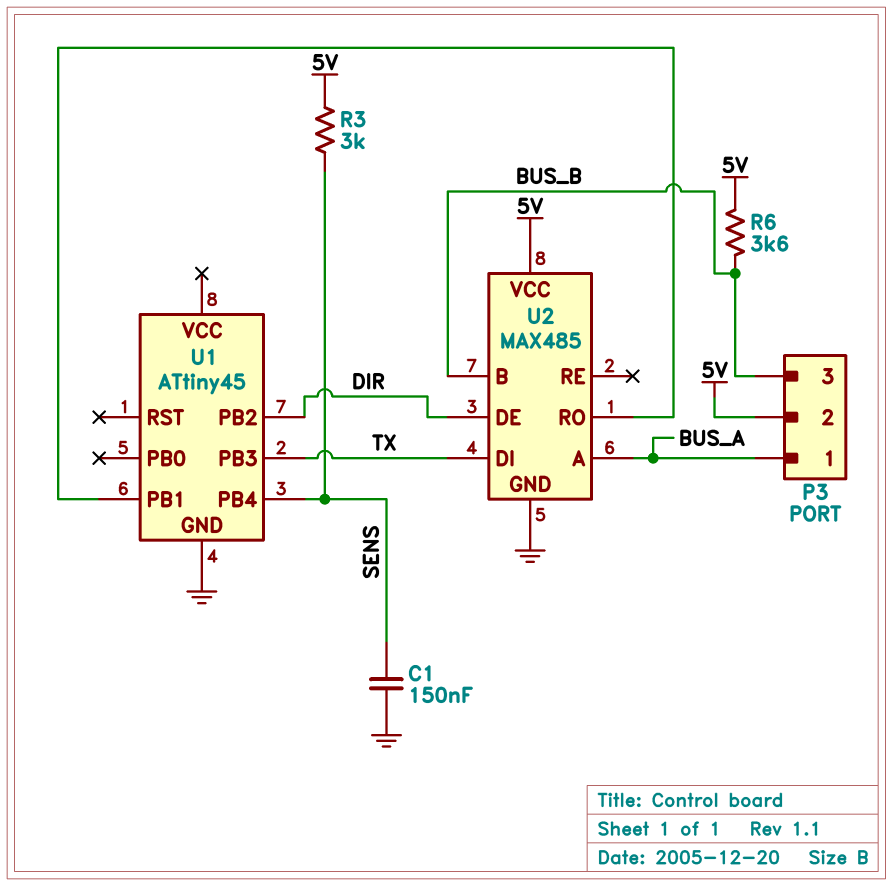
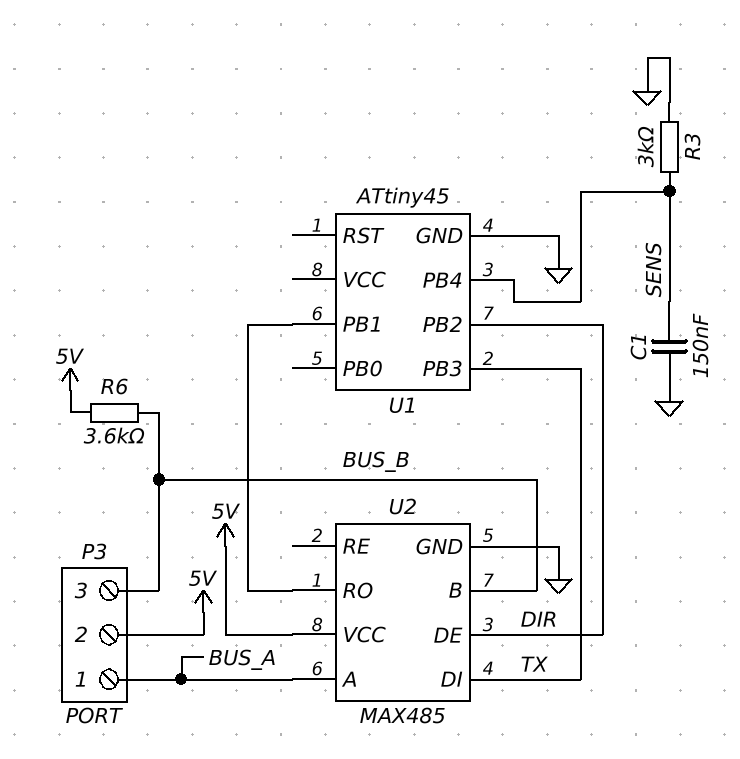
R3: 3k (5V, SENS) -> 3k (GND, SENS)

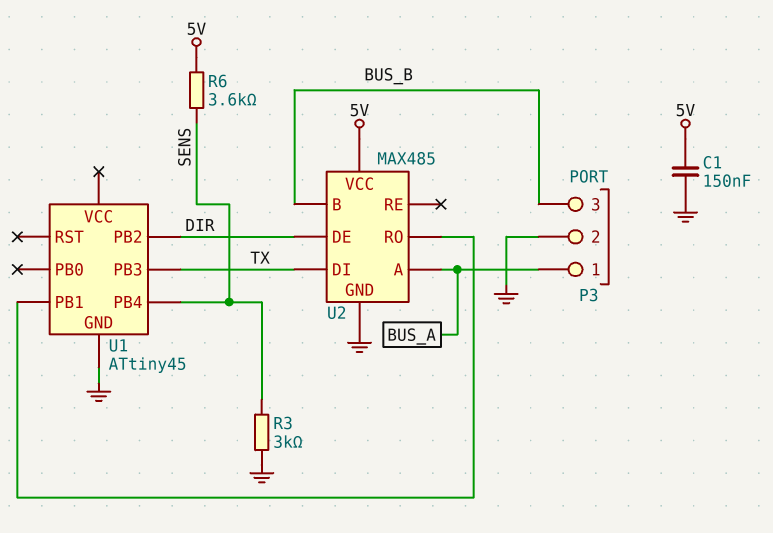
C1: 150nF (GND, SENS) -> 150nF (5V, GND)
P3 pin 2: 5V -> GND
R6: 3.6k (5V, BUS_B) -> 3.6k (5V, SENS)

